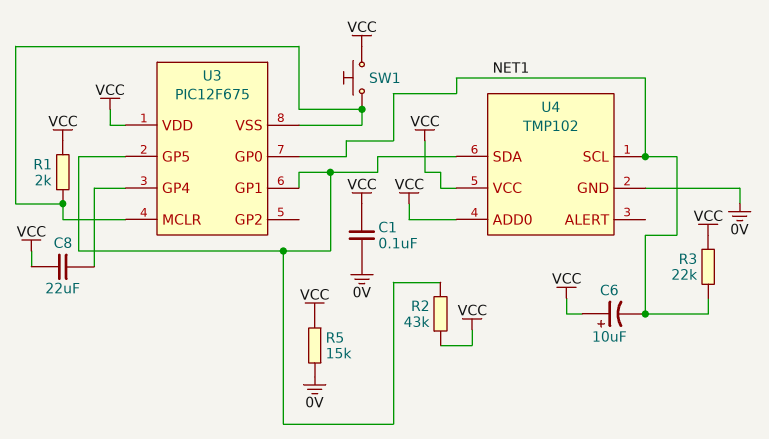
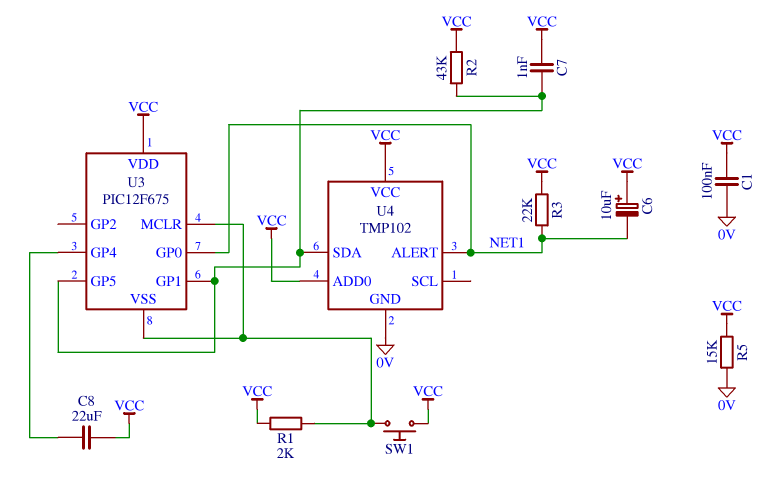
C7: none -> 1nF (U3/GP1, VCC)
U4 pin ALERT: none -> NET1
U4 pin SCL: NET1 -> none

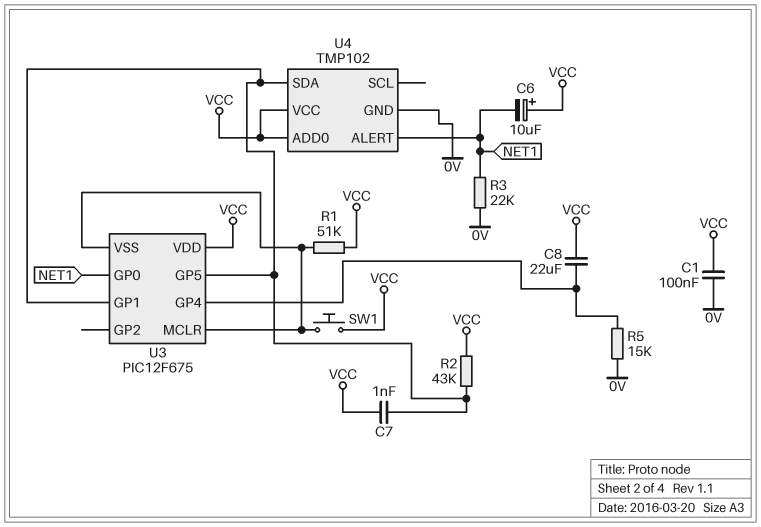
R1: 2k (U3/MCLR, VCC) -> 51k (U3/MCLR, VCC)
R3: 22k (NET1, VCC) -> 22k (0V, NET1)
R5: 15k (0V, VCC) -> 15k (0V, U3/GP4)

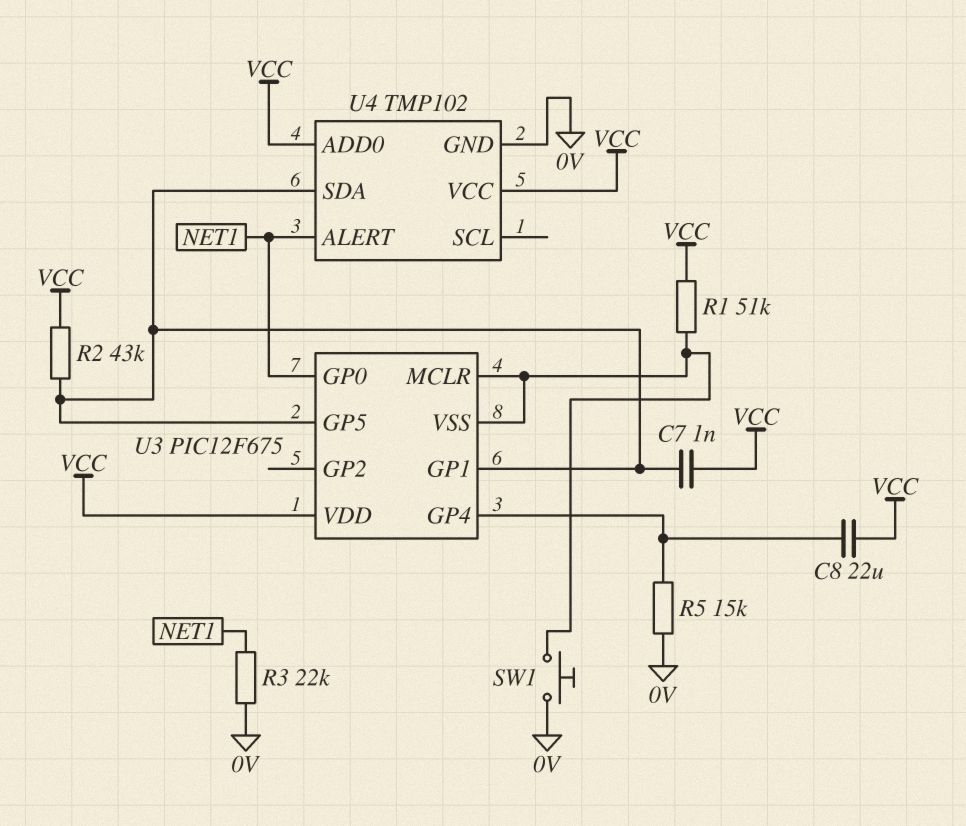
C1: 100nF (0V, VCC) -> none
C6: 10uF (plus VCC, minus NET1) -> none
SW1: button (U3/MCLR, VCC) -> button (0V, U3/MCLR)

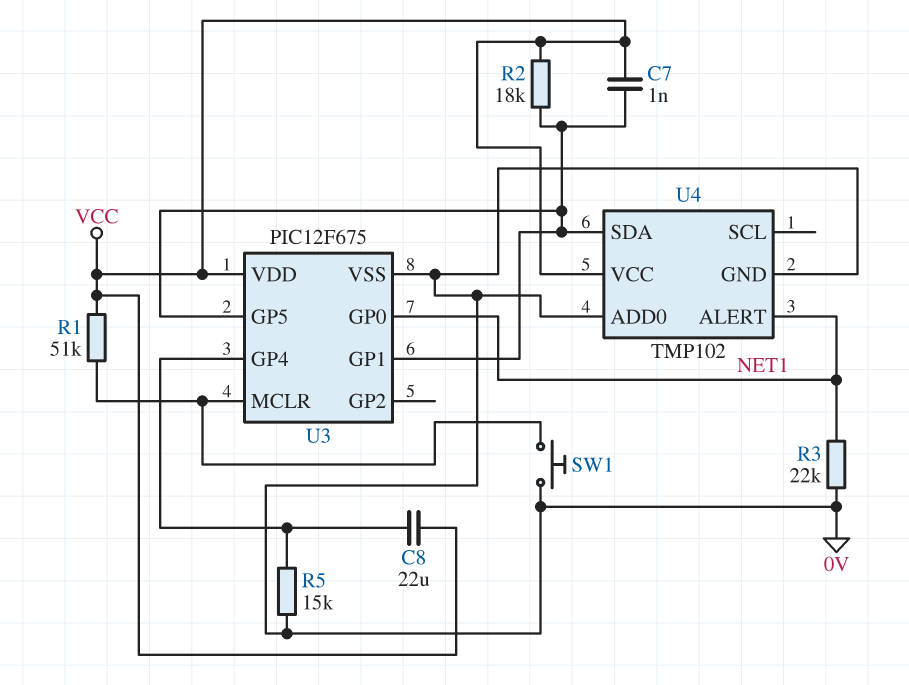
R2: 43k (U3/GP1, VCC) -> 18k (U3/GP1, VCC)
U3 pin VSS: U3/MCLR -> 0V
U4 pin ADD0: VCC -> 0V

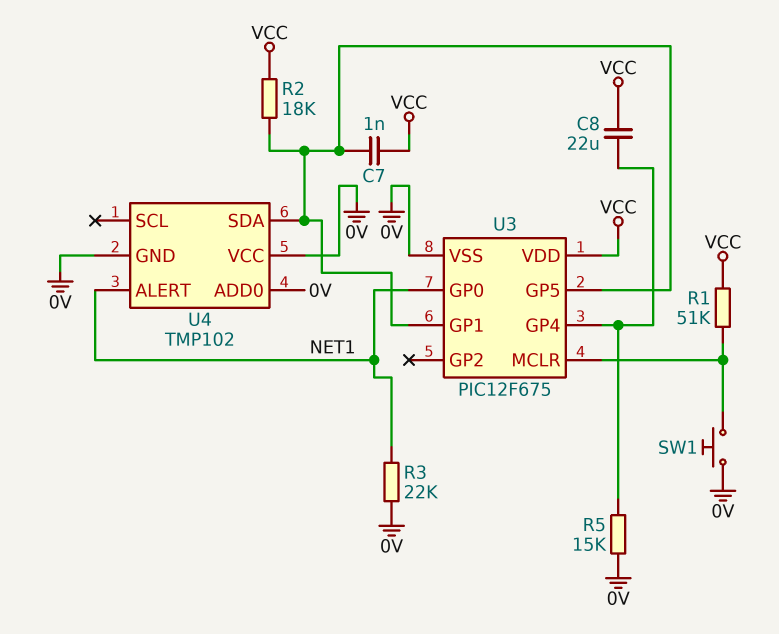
U4 pin VCC: VCC -> 0V

